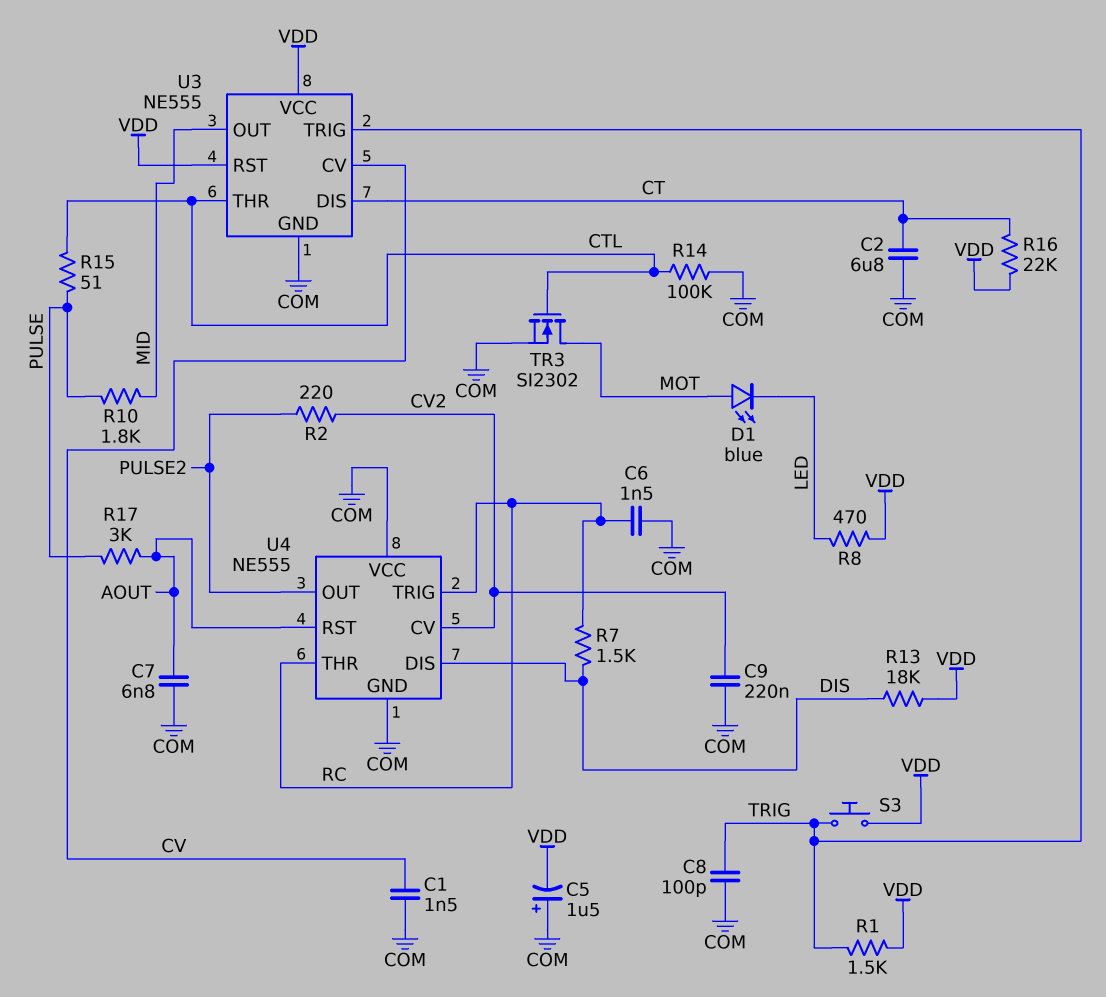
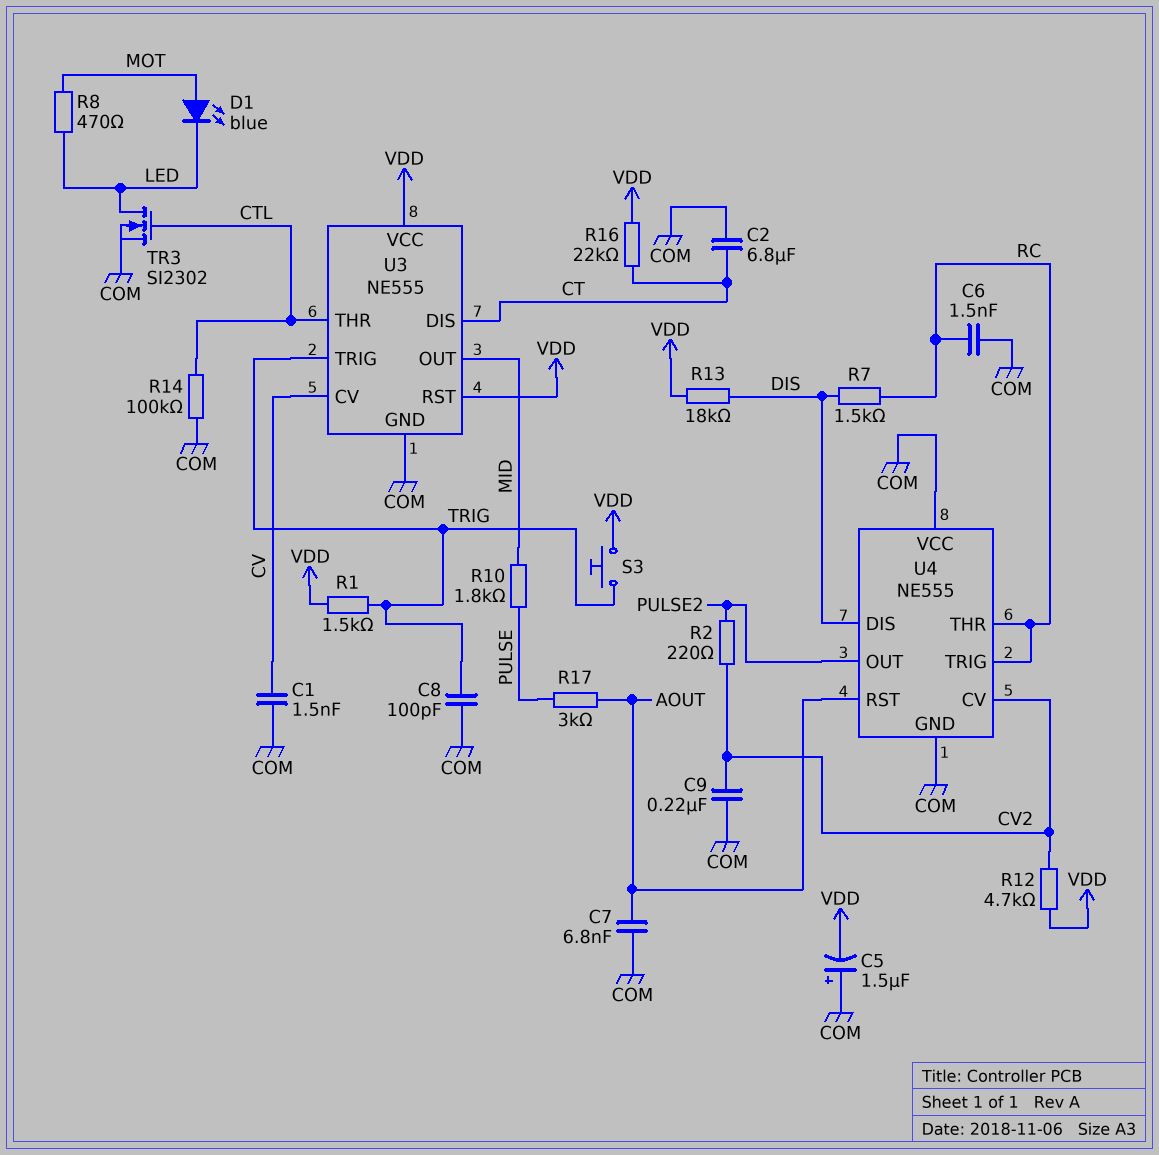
R8: 470 (LED, VDD) -> 470 (LED, MOT)
R12: none -> 4.7k (CV2, VDD)
R15: 51 (CTL, PULSE) -> none
TR3: NMOS SI2302 (G CTL, D MOT, S COM) -> NMOS SI2302 (G CTL, D LED, S COM)

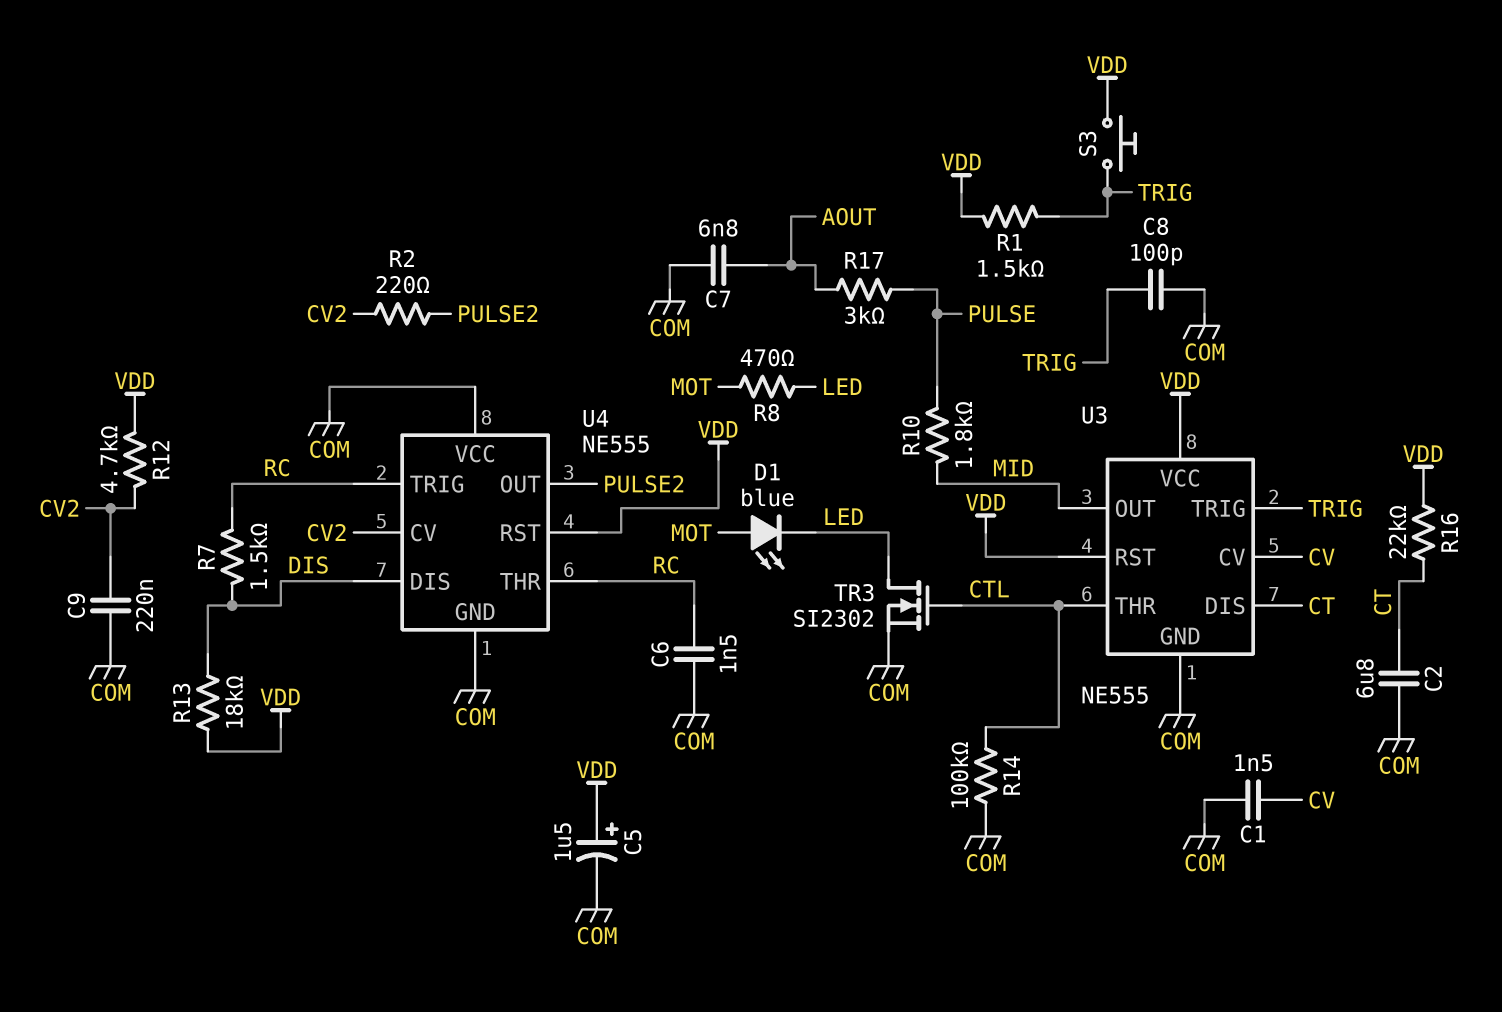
C5: 1.5uF (plus COM, minus VDD) -> 1.5uF (plus VDD, minus COM)
U4 pin RST: AOUT -> VDD

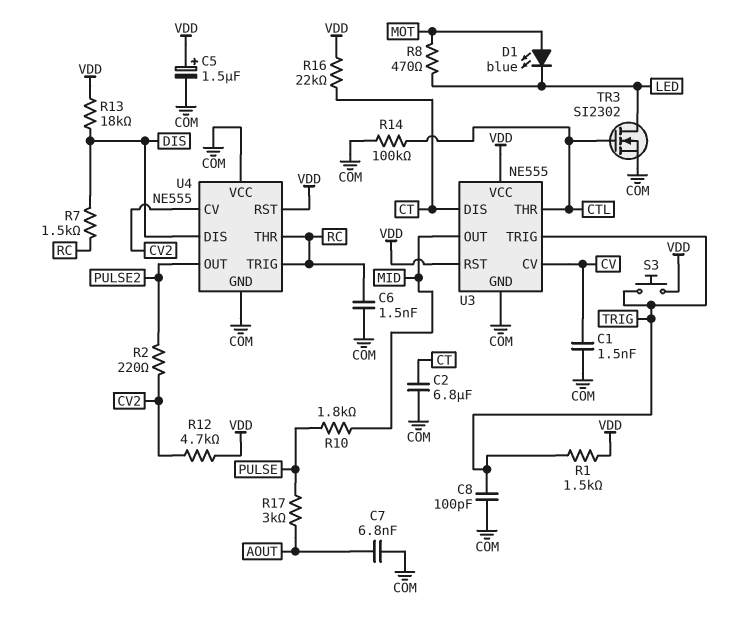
C9: 220nF (COM, CV2) -> none

